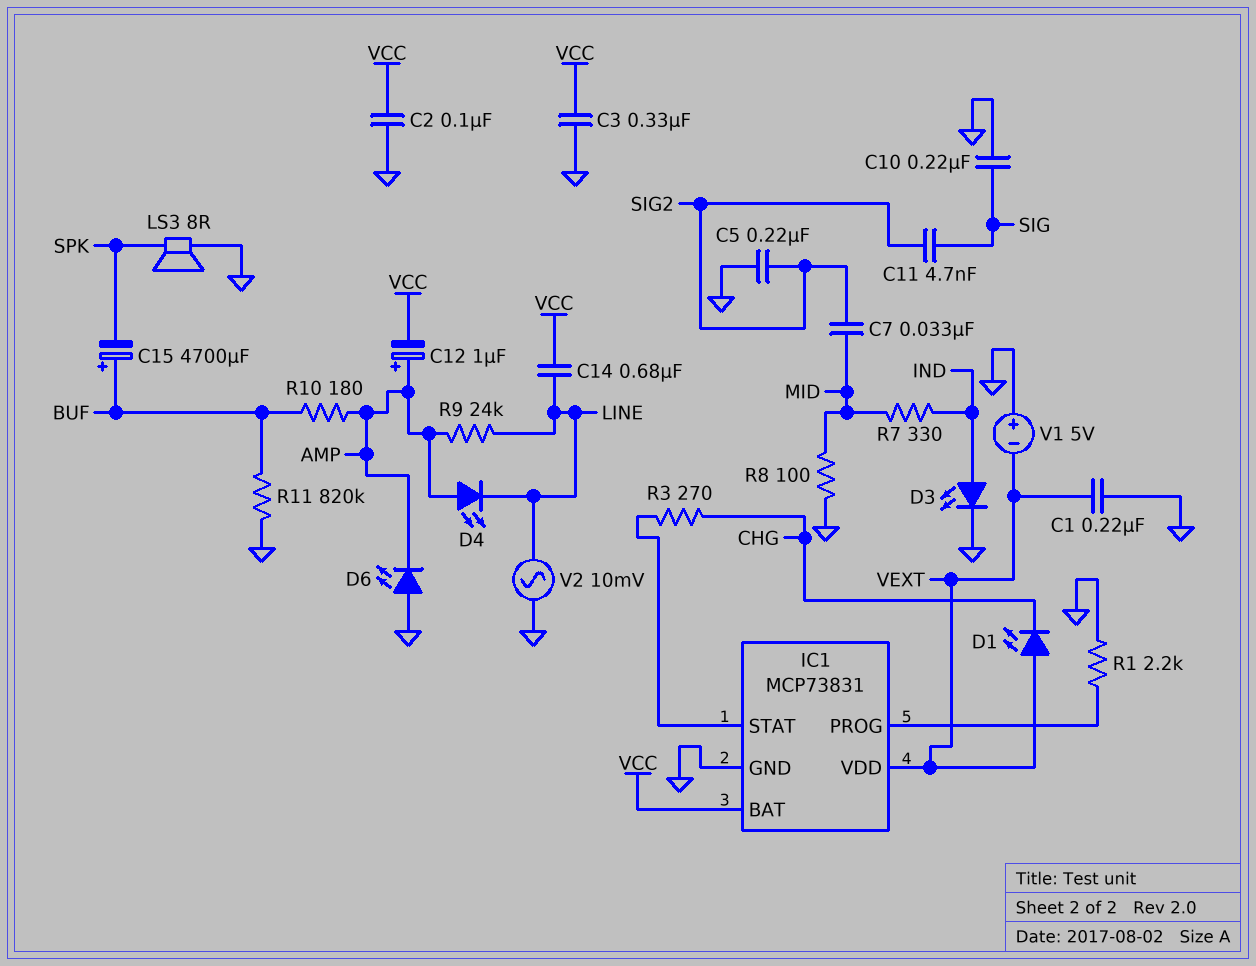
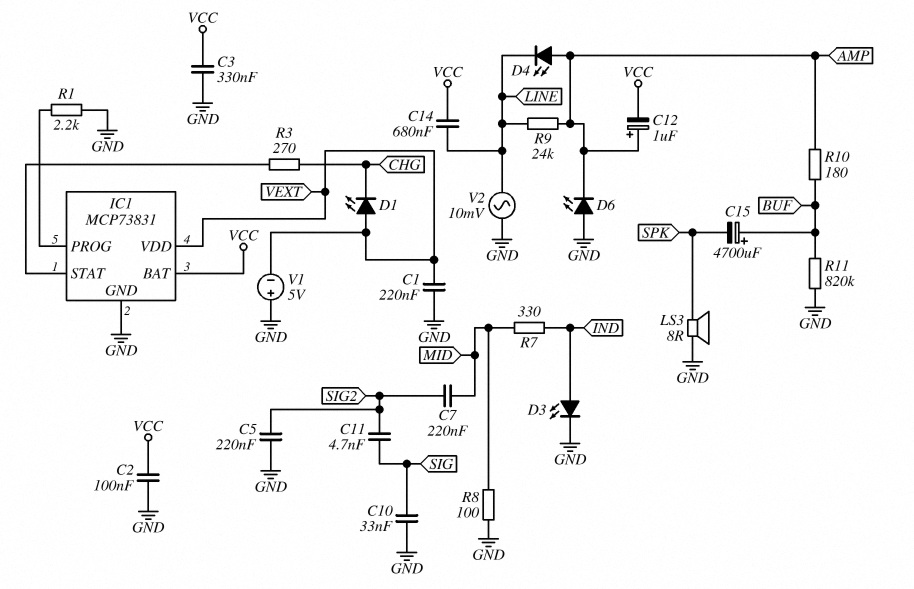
C7: 33nF (MID, SIG2) -> 220nF (MID, SIG2)
C10: 220nF (GND, SIG) -> 33nF (GND, SIG)

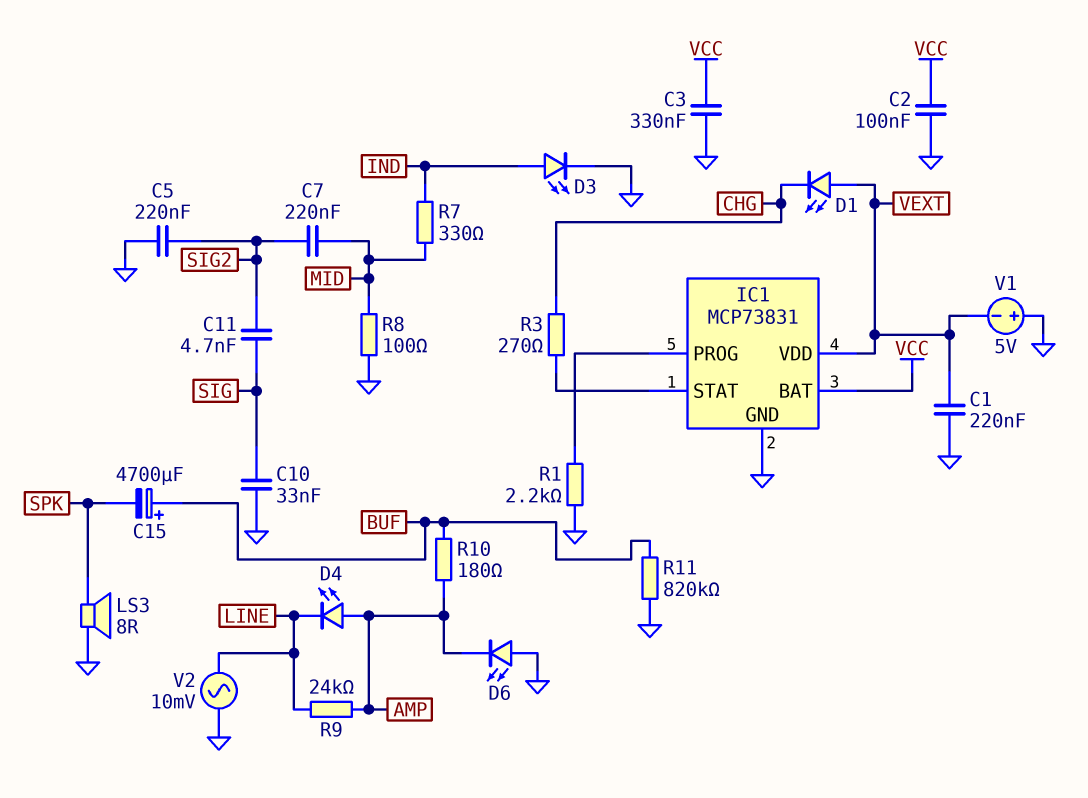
C12: 1uF (plus AMP, minus VCC) -> none
C14: 680nF (LINE, VCC) -> none

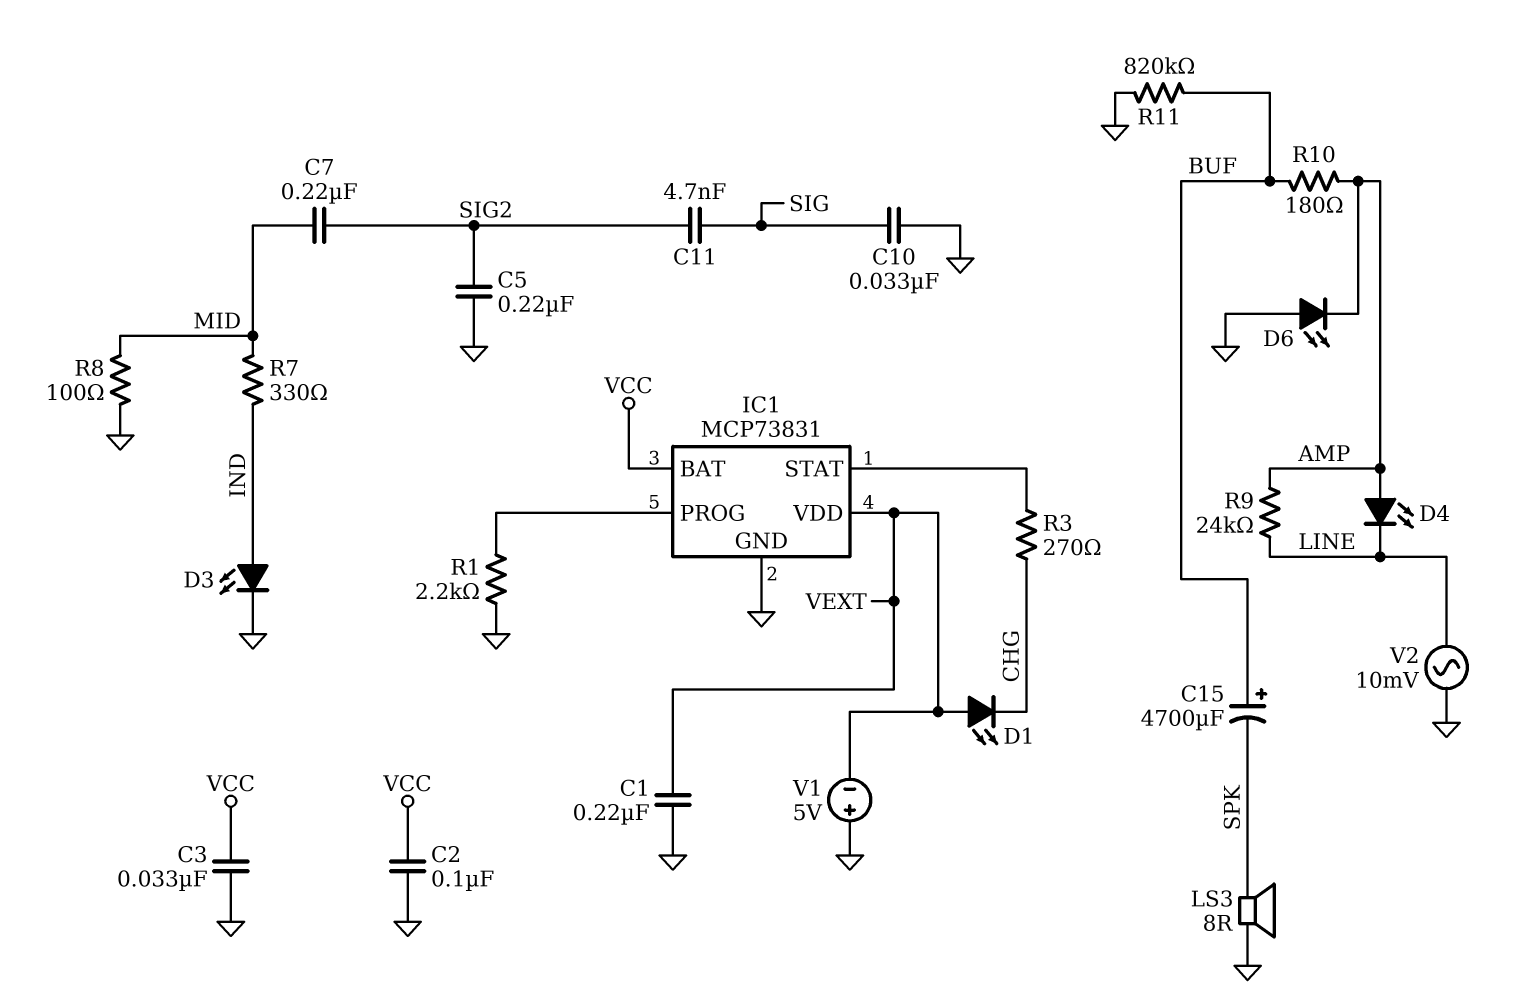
C3: 330nF (GND, VCC) -> 33nF (GND, VCC)

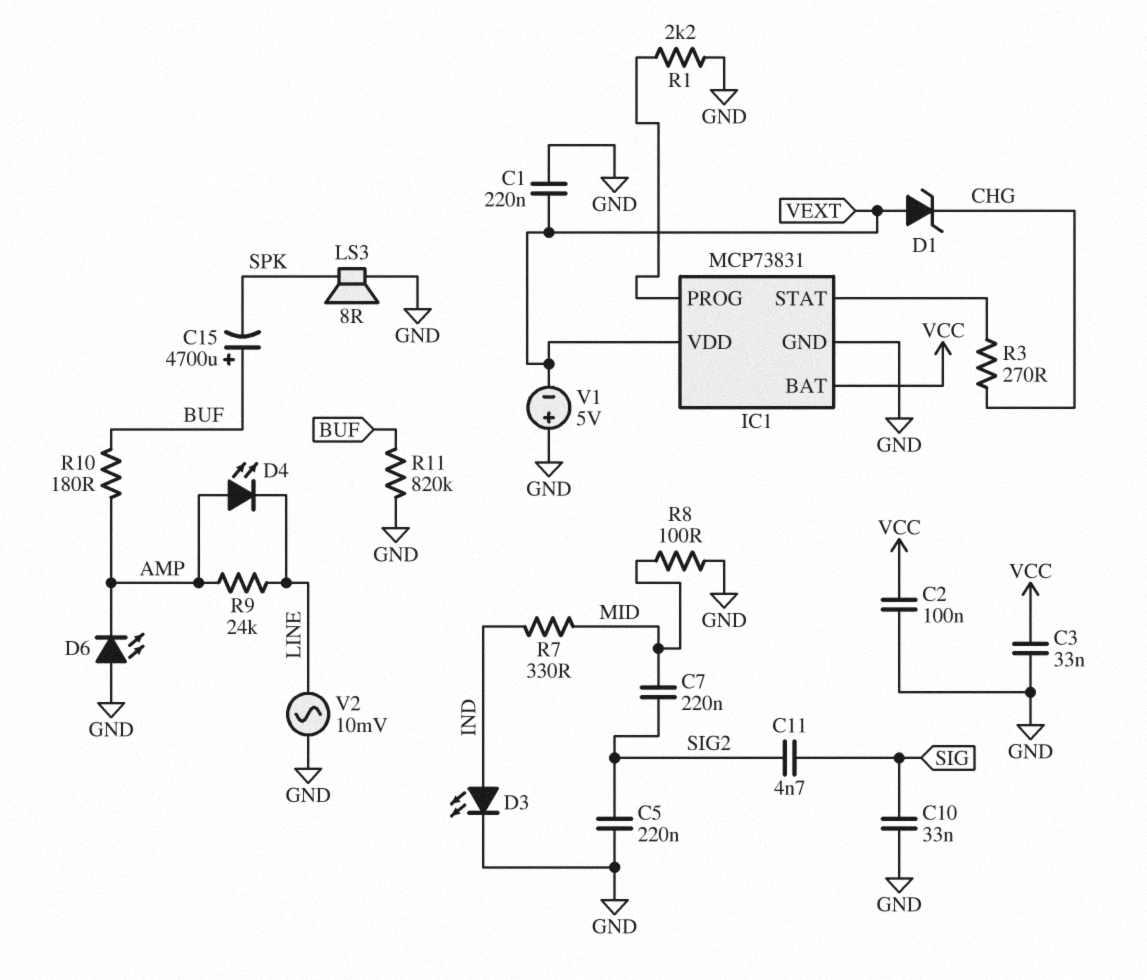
D1: LED (A VEXT, K CHG) -> zener (A VEXT, K CHG)

